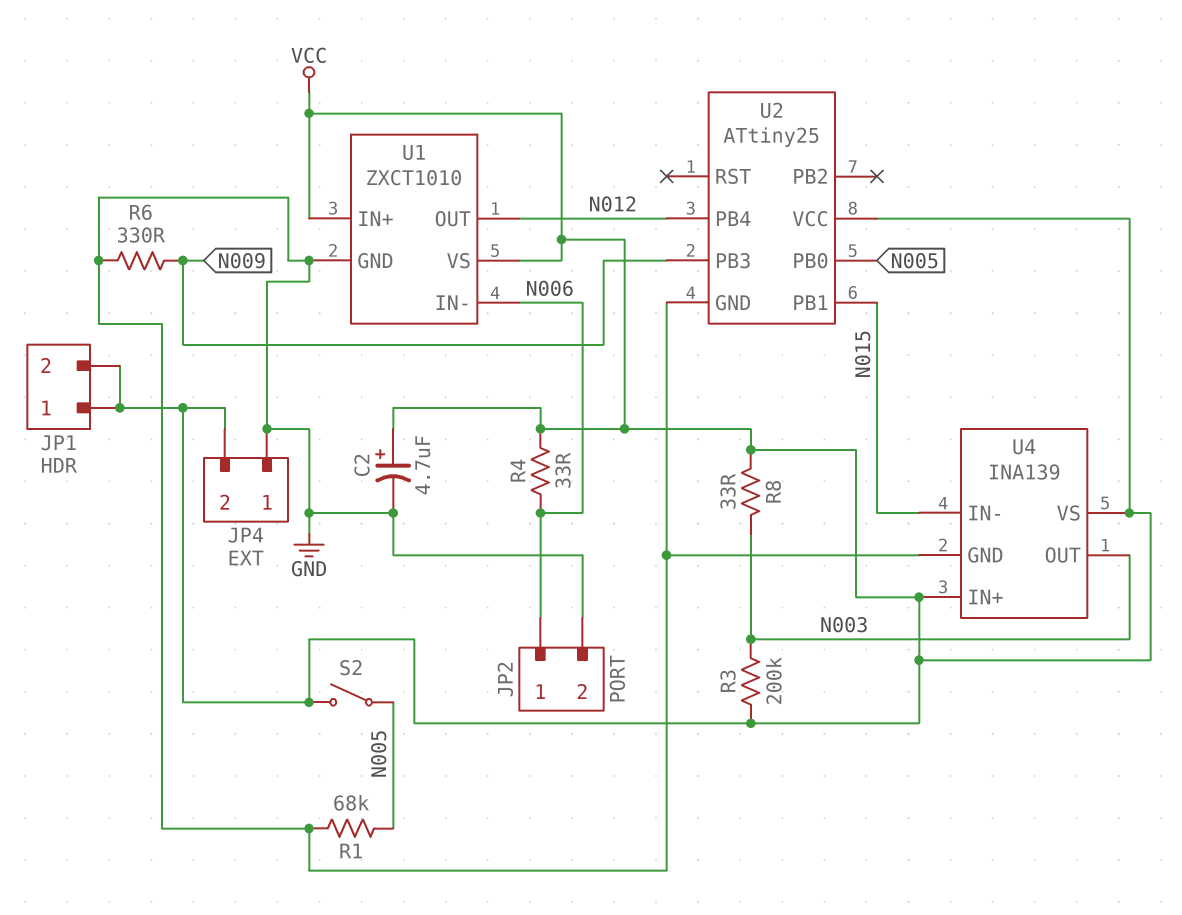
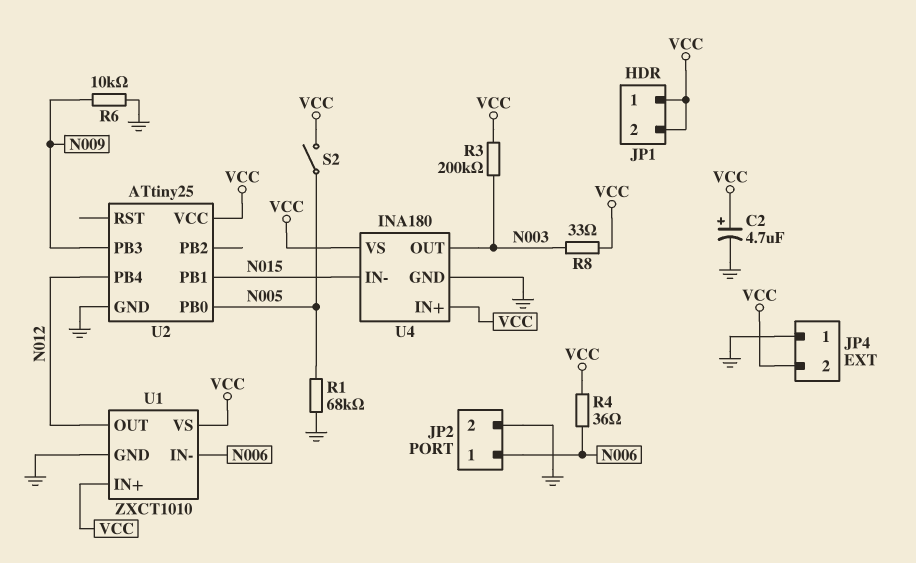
R4: 33 (N006, VCC) -> 36 (N006, VCC)
R6: 330 (GND, N009) -> 10k (GND, N009)
U4: INA139 -> INA180

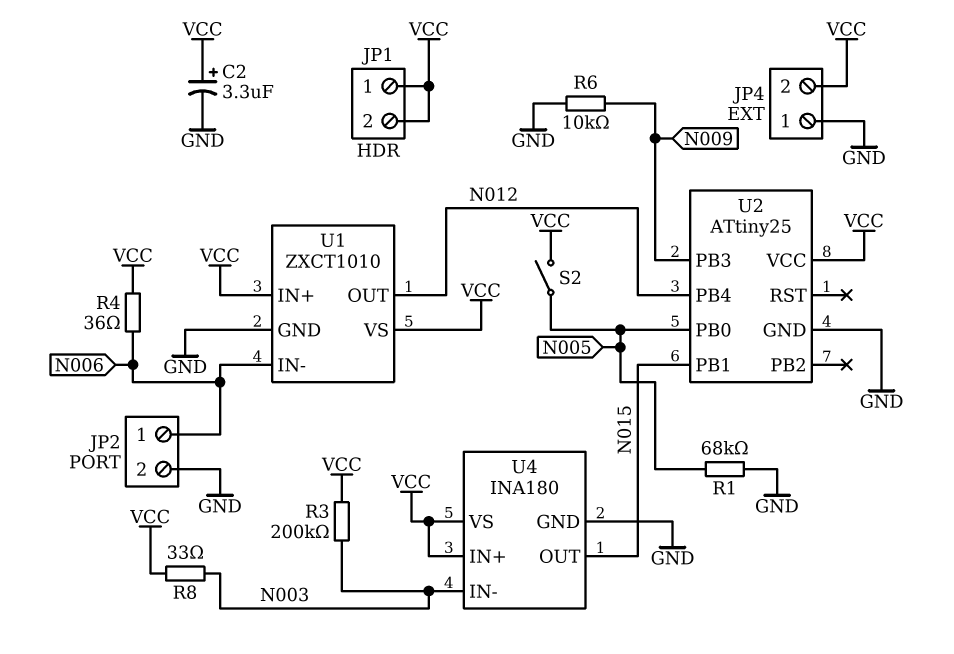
C2: 4.7uF (plus VCC, minus GND) -> 3.3uF (plus VCC, minus GND)
U4 pin IN-: N015 -> N003
U4 pin OUT: N003 -> N015

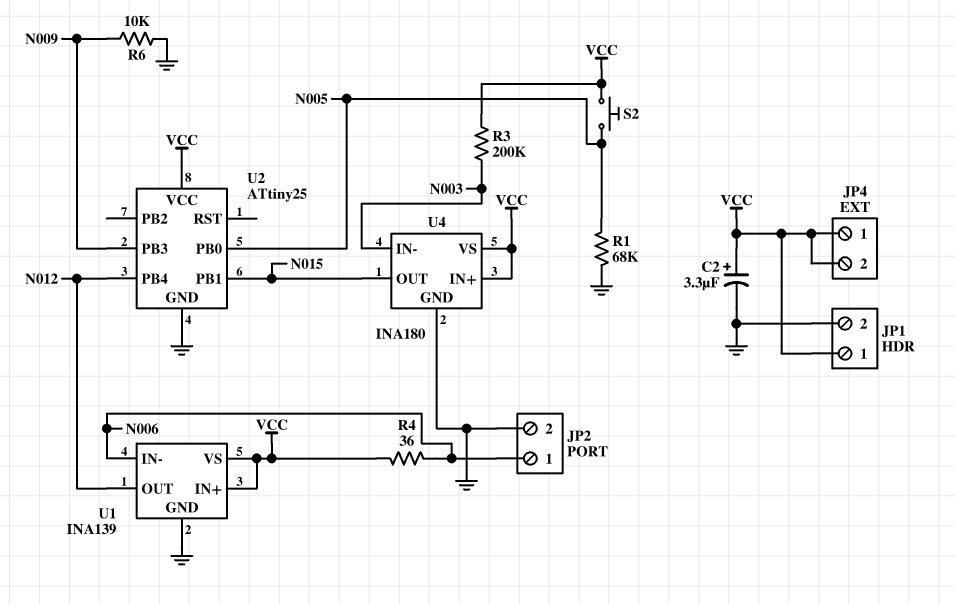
JP1 pin 2: VCC -> GND
JP4 pin 1: GND -> VCC
R8: 33 (N003, VCC) -> none
S2: switch (N005, VCC) -> button (N005, VCC)
U1: ZXCT1010 -> INA139

